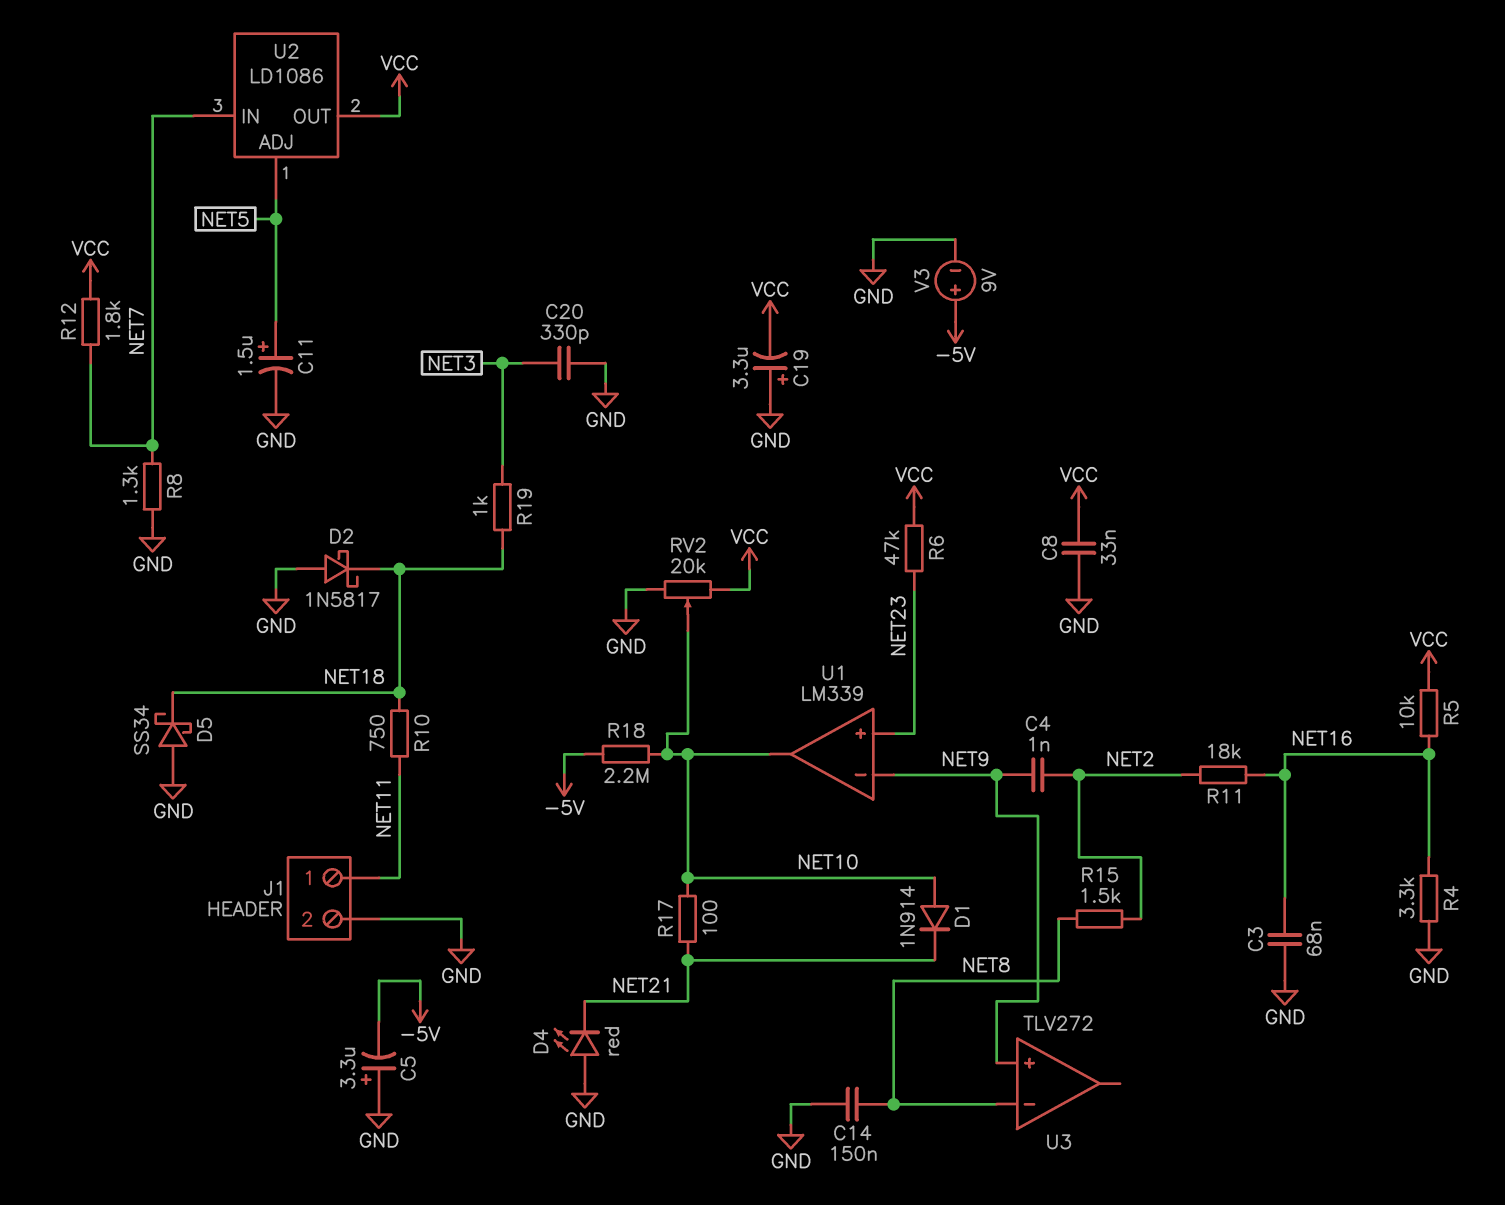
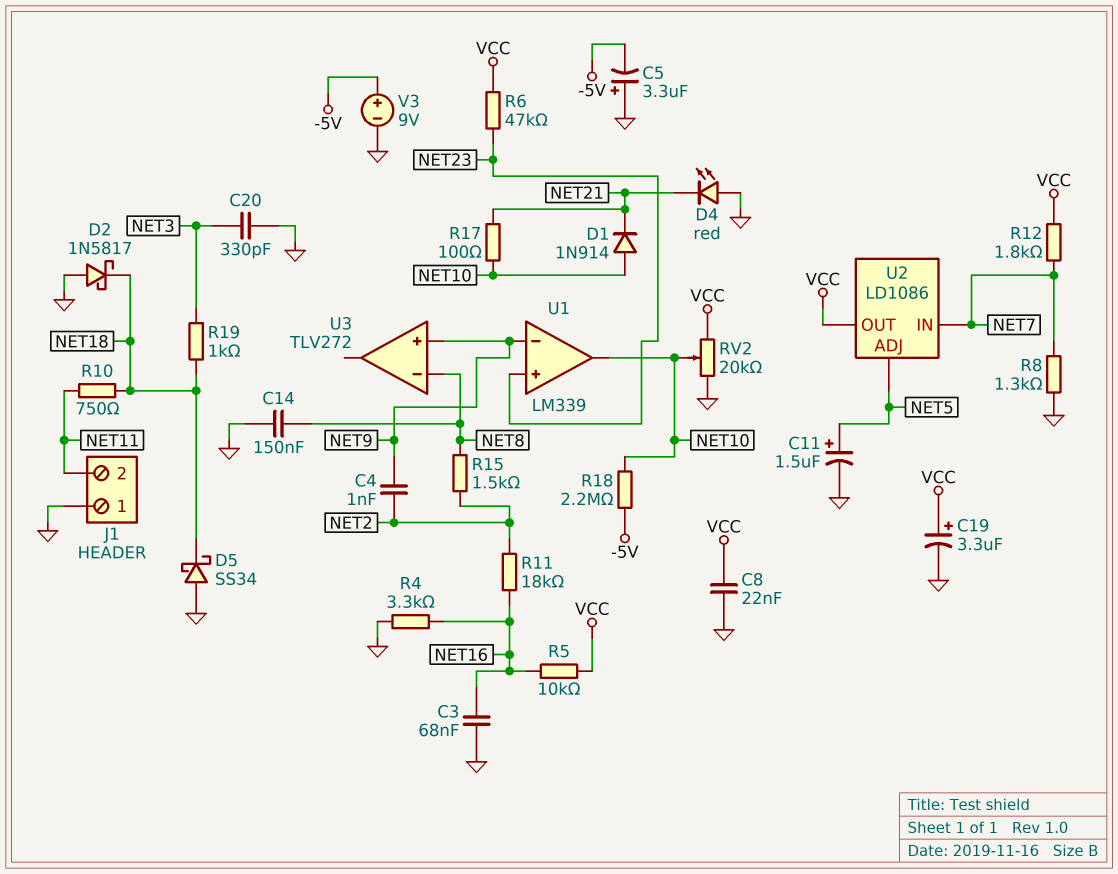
C8: 33nF (GND, VCC) -> 22nF (GND, VCC)
C19: 3.3uF (plus GND, minus VCC) -> 3.3uF (plus VCC, minus GND)
J1 pin 1: NET11 -> GND
J1 pin 2: GND -> NET11

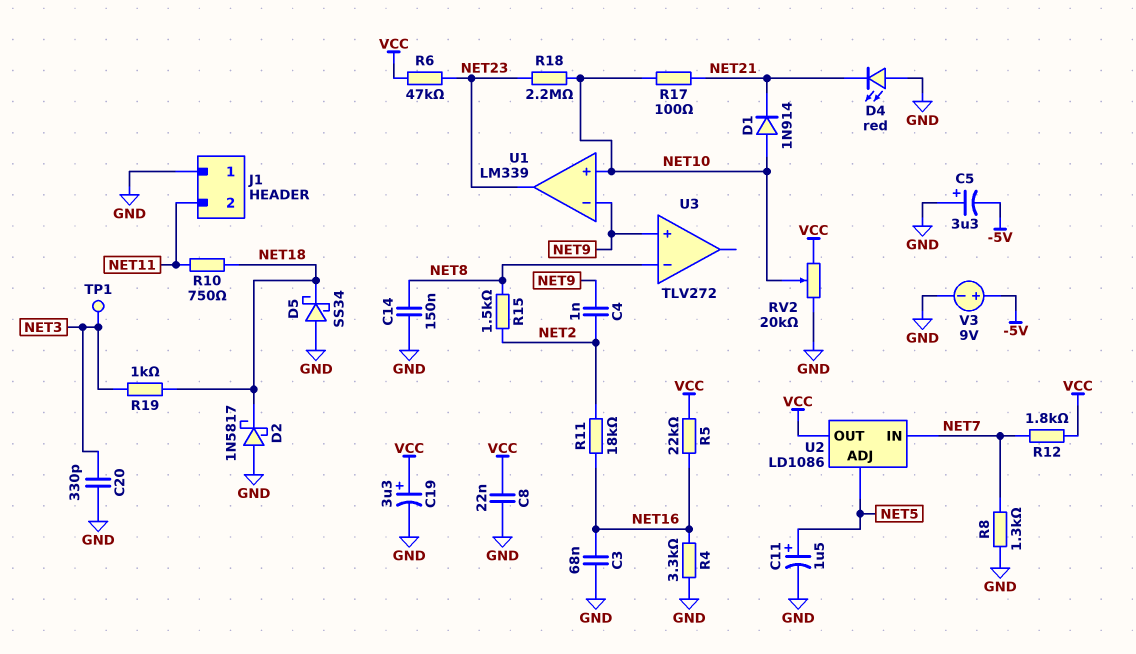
R5: 10k (NET16, VCC) -> 22k (NET16, VCC)
R18: 2.2M (-5V, NET10) -> 2.2M (NET10, NET23)
TP1: none -> test point (NET3)
U1 pin in+: NET23 -> NET10
U1 pin out: NET10 -> NET23

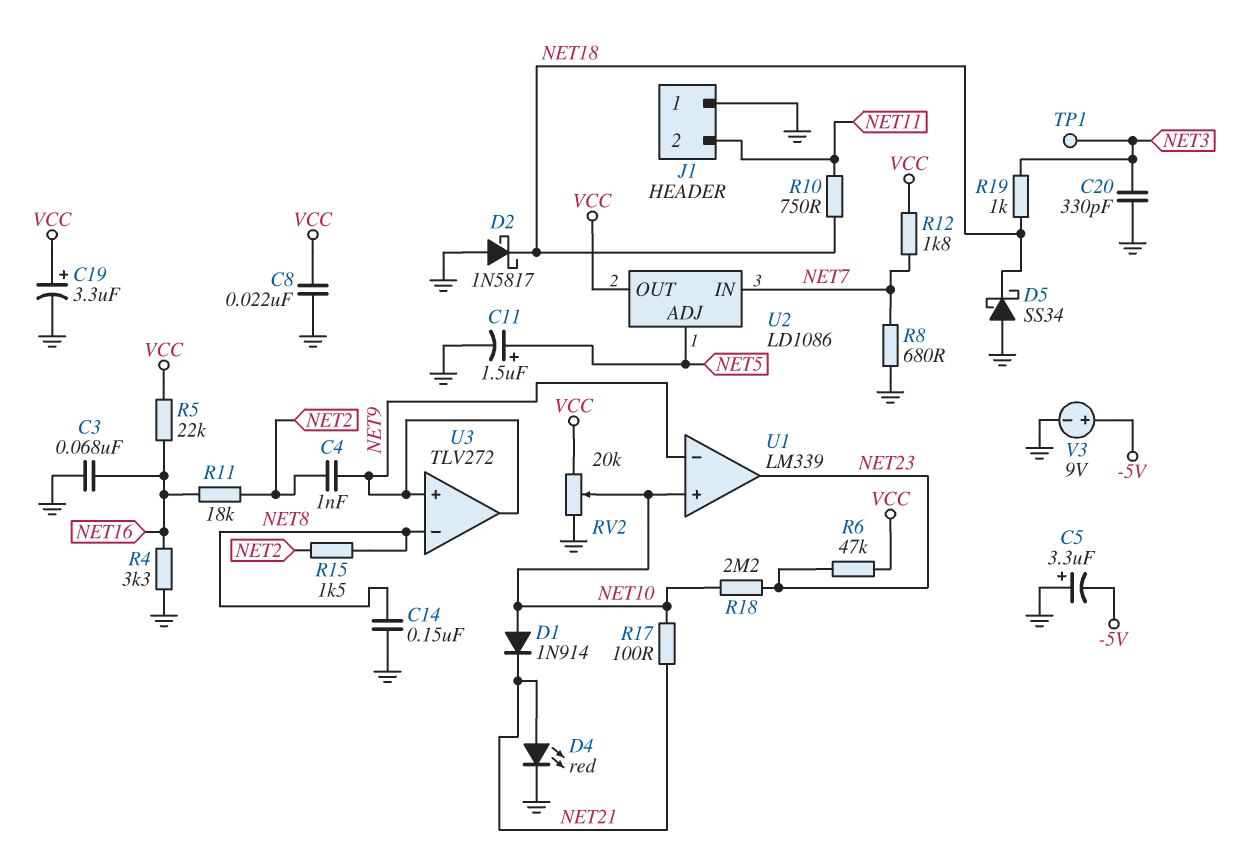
D4: LED red (A GND, K NET21) -> LED red (A NET21, K GND)
R8: 1.3k (GND, NET7) -> 680 (GND, NET7)
U3 pin out: none -> NET9

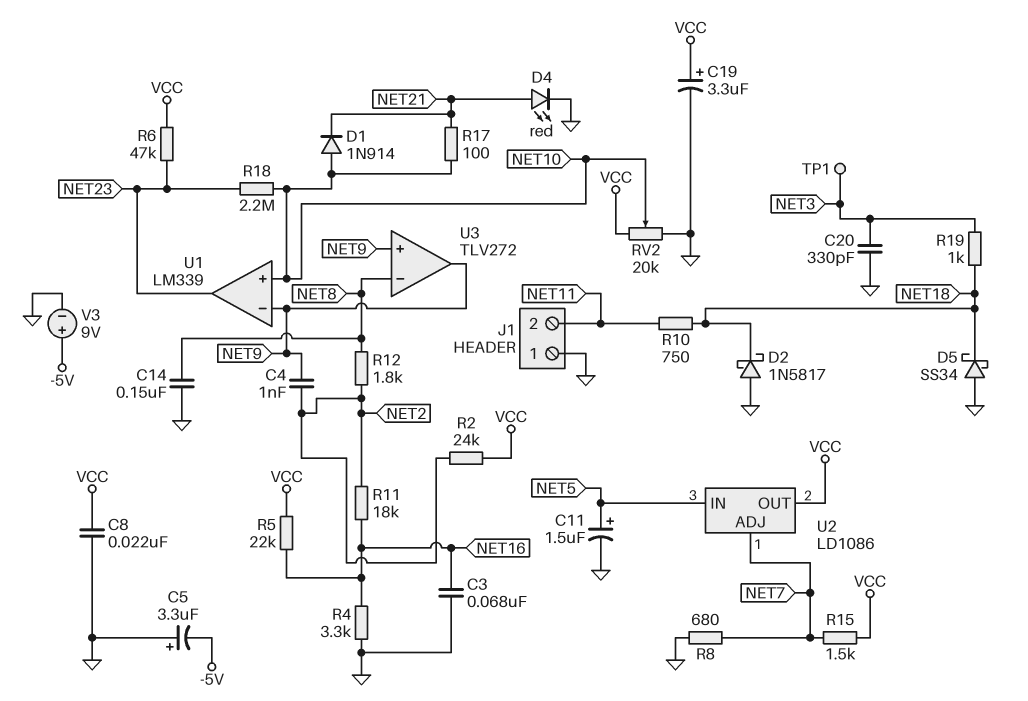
R2: none -> 24k (NET2, VCC)
R12: 1.8k (NET7, VCC) -> 1.8k (NET2, NET8)
R15: 1.5k (NET2, NET8) -> 1.5k (NET7, VCC)
U2 pin ADJ: NET5 -> NET7
U2 pin IN: NET7 -> NET5

